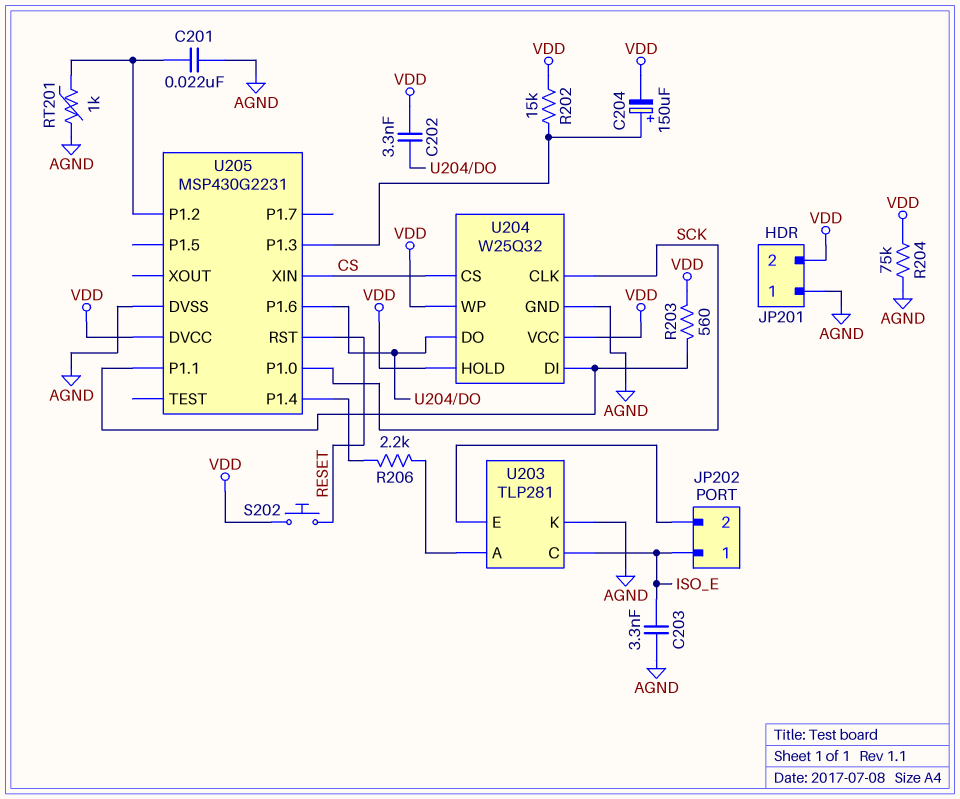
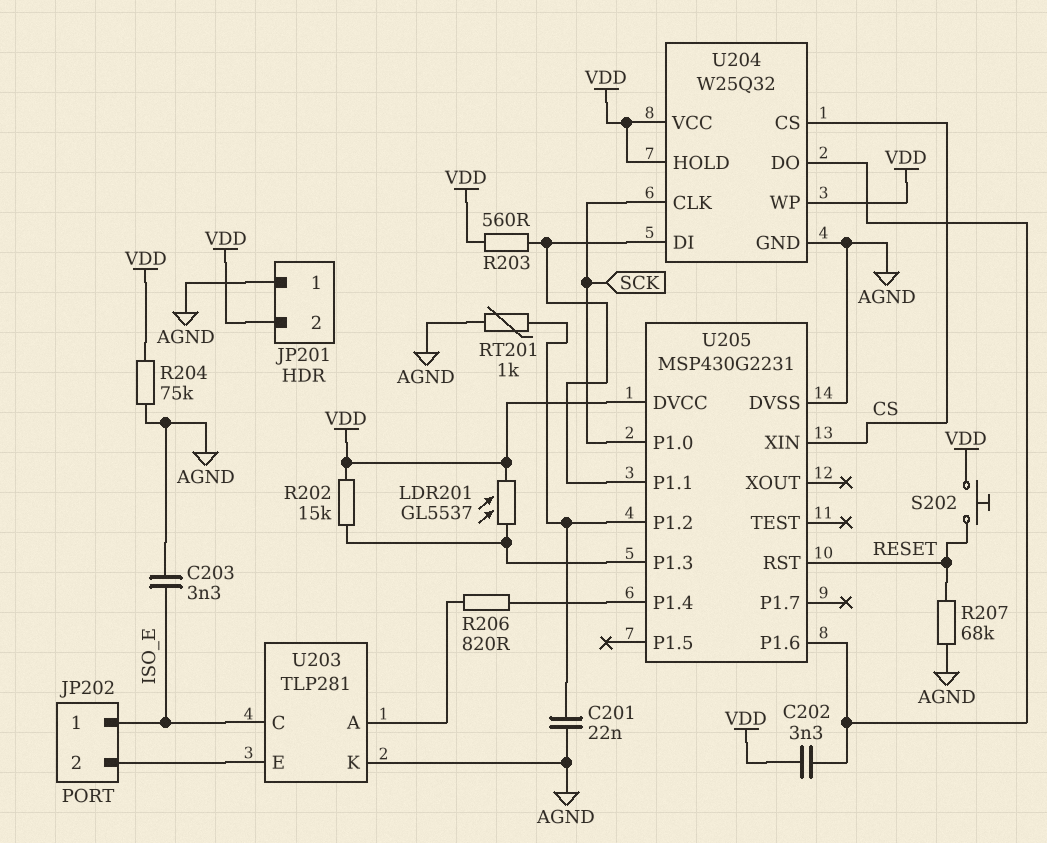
C204: 150uF (plus U205/P1.3, minus VDD) -> none
LDR201: none -> GL5537 (U205/P1.3, VDD)
R206: 2.2k (U203/A, U205/P1.4) -> 820 (U203/A, U205/P1.4)
R207: none -> 68k (AGND, RESET)

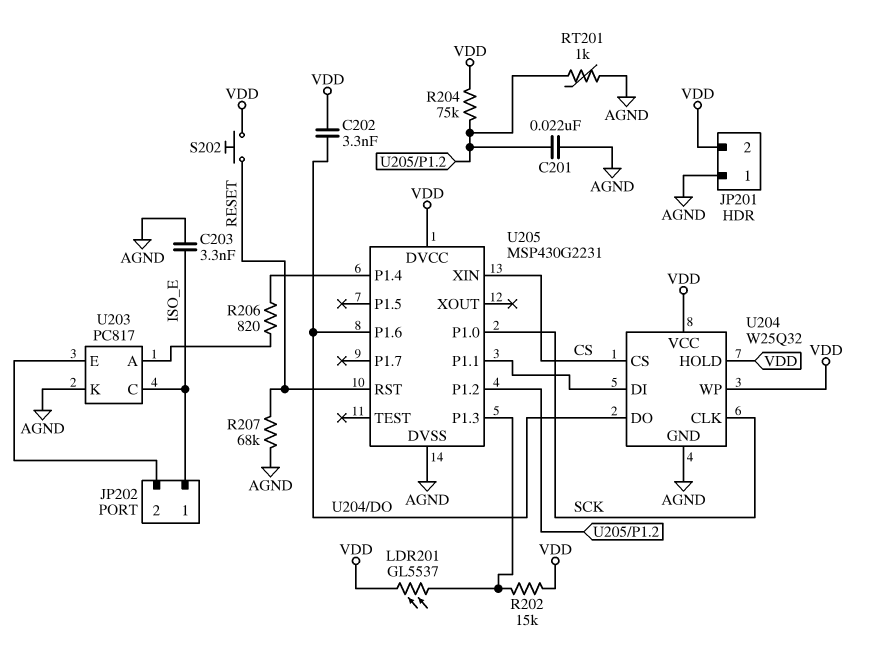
R203: 560 (U204/DI, VDD) -> none
R204: 75k (AGND, VDD) -> 75k (U205/P1.2, VDD)
U203: TLP281 -> PC817

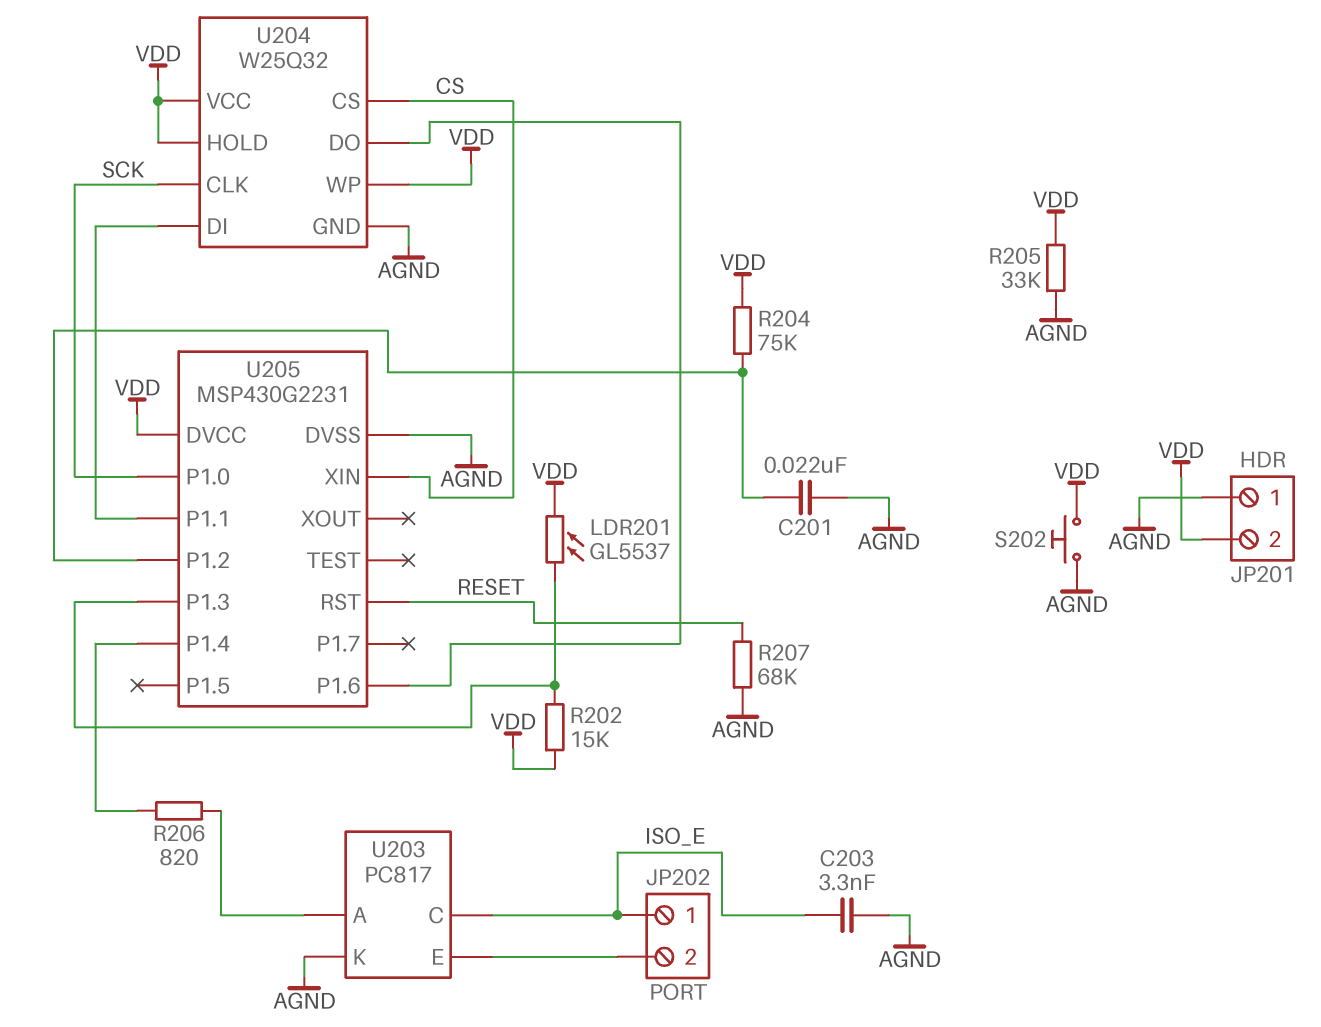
C202: 3.3nF (U204/DO, VDD) -> none
R205: none -> 33k (AGND, VDD)
RT201: 1k (AGND, U205/P1.2) -> none
S202: button (RESET, VDD) -> button (AGND, VDD)

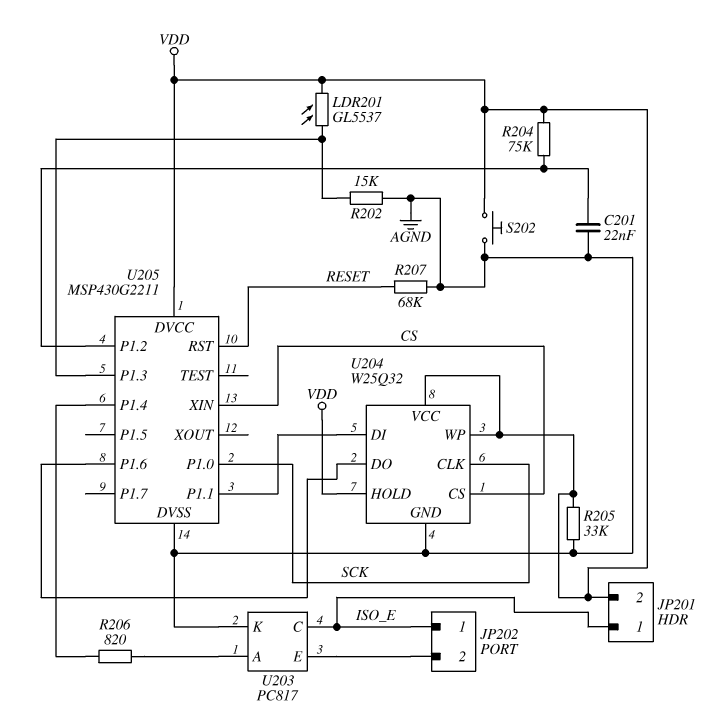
C203: 3.3nF (AGND, ISO_E) -> none
JP201 pin 1: AGND -> ISO_E
R202: 15k (U205/P1.3, VDD) -> 15k (AGND, U205/P1.3)
U205: MSP430G2231 -> MSP430G2211

